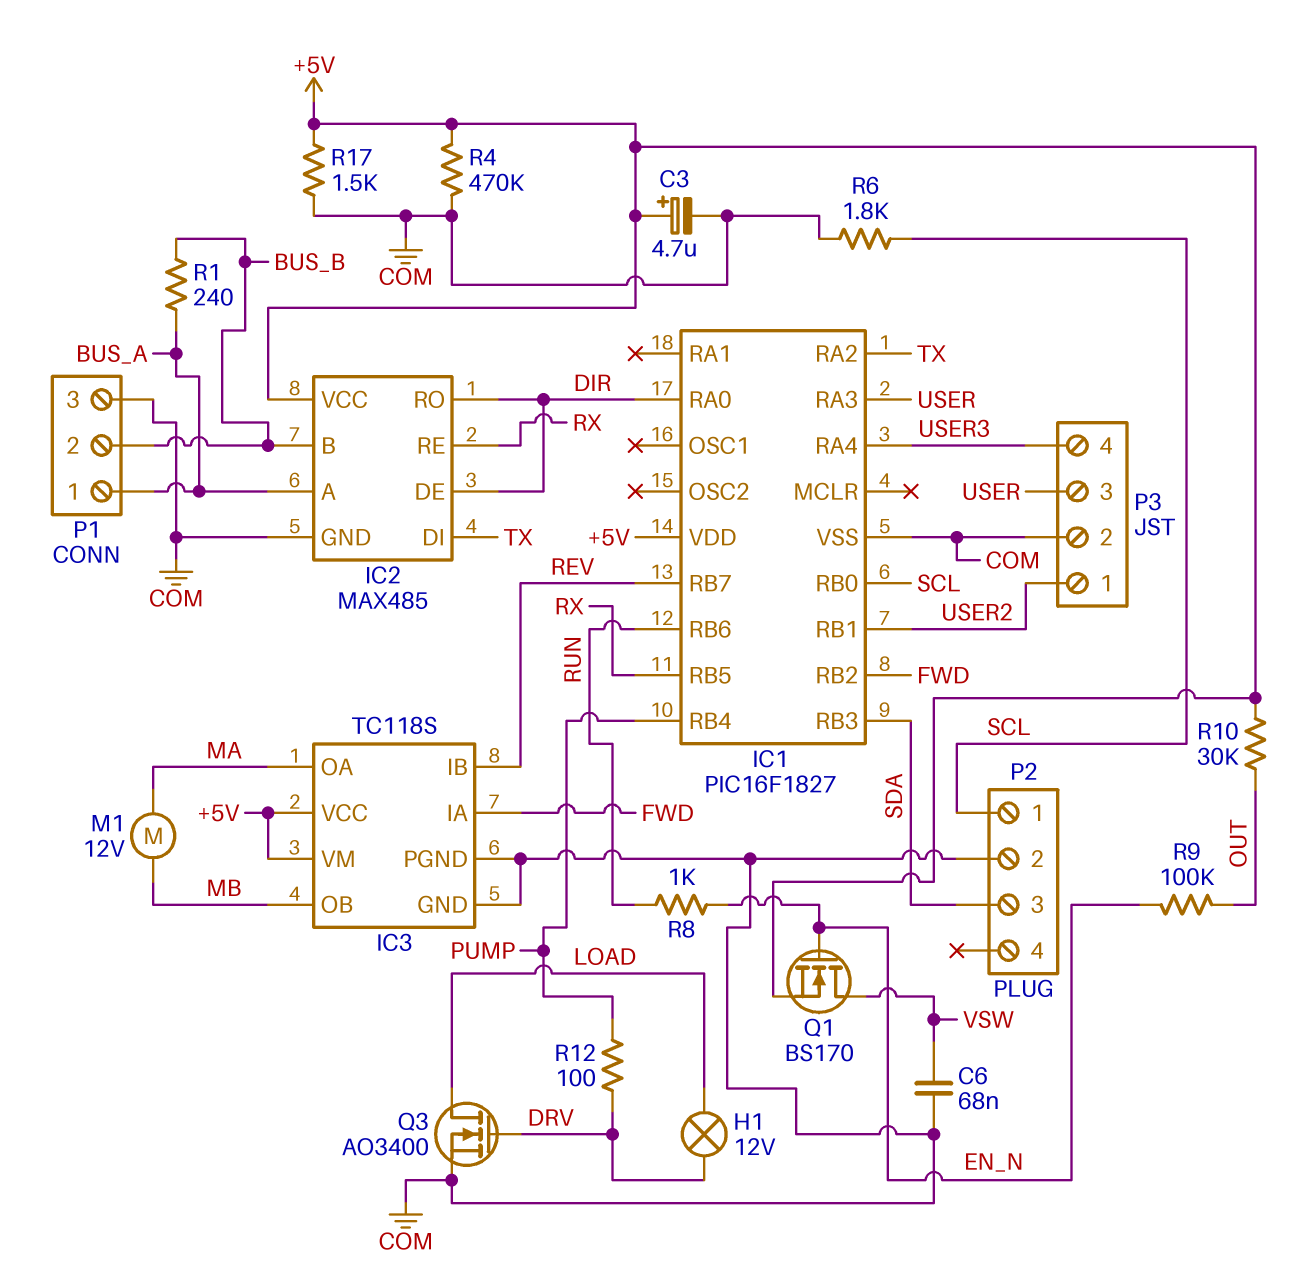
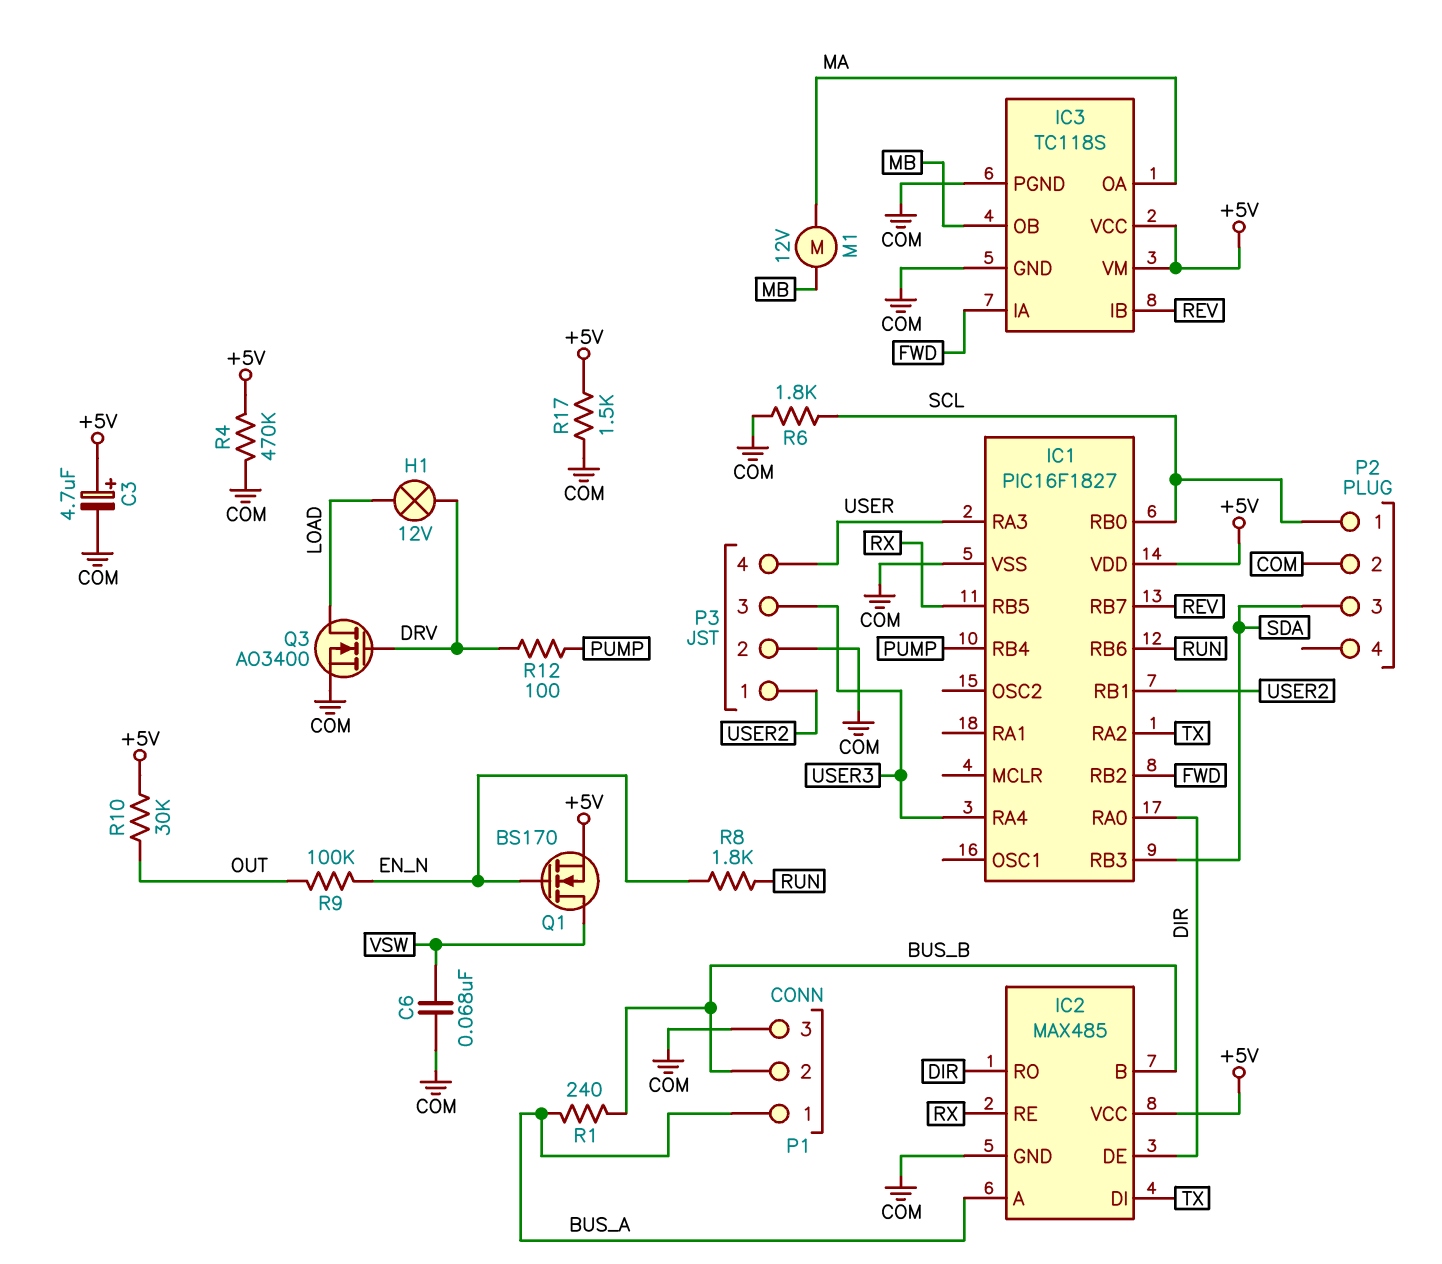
P3 pin 3: USER -> USER3
P3 pin 4: USER3 -> USER
R8: 1k (EN_N, RUN) -> 1.8k (EN_N, RUN)

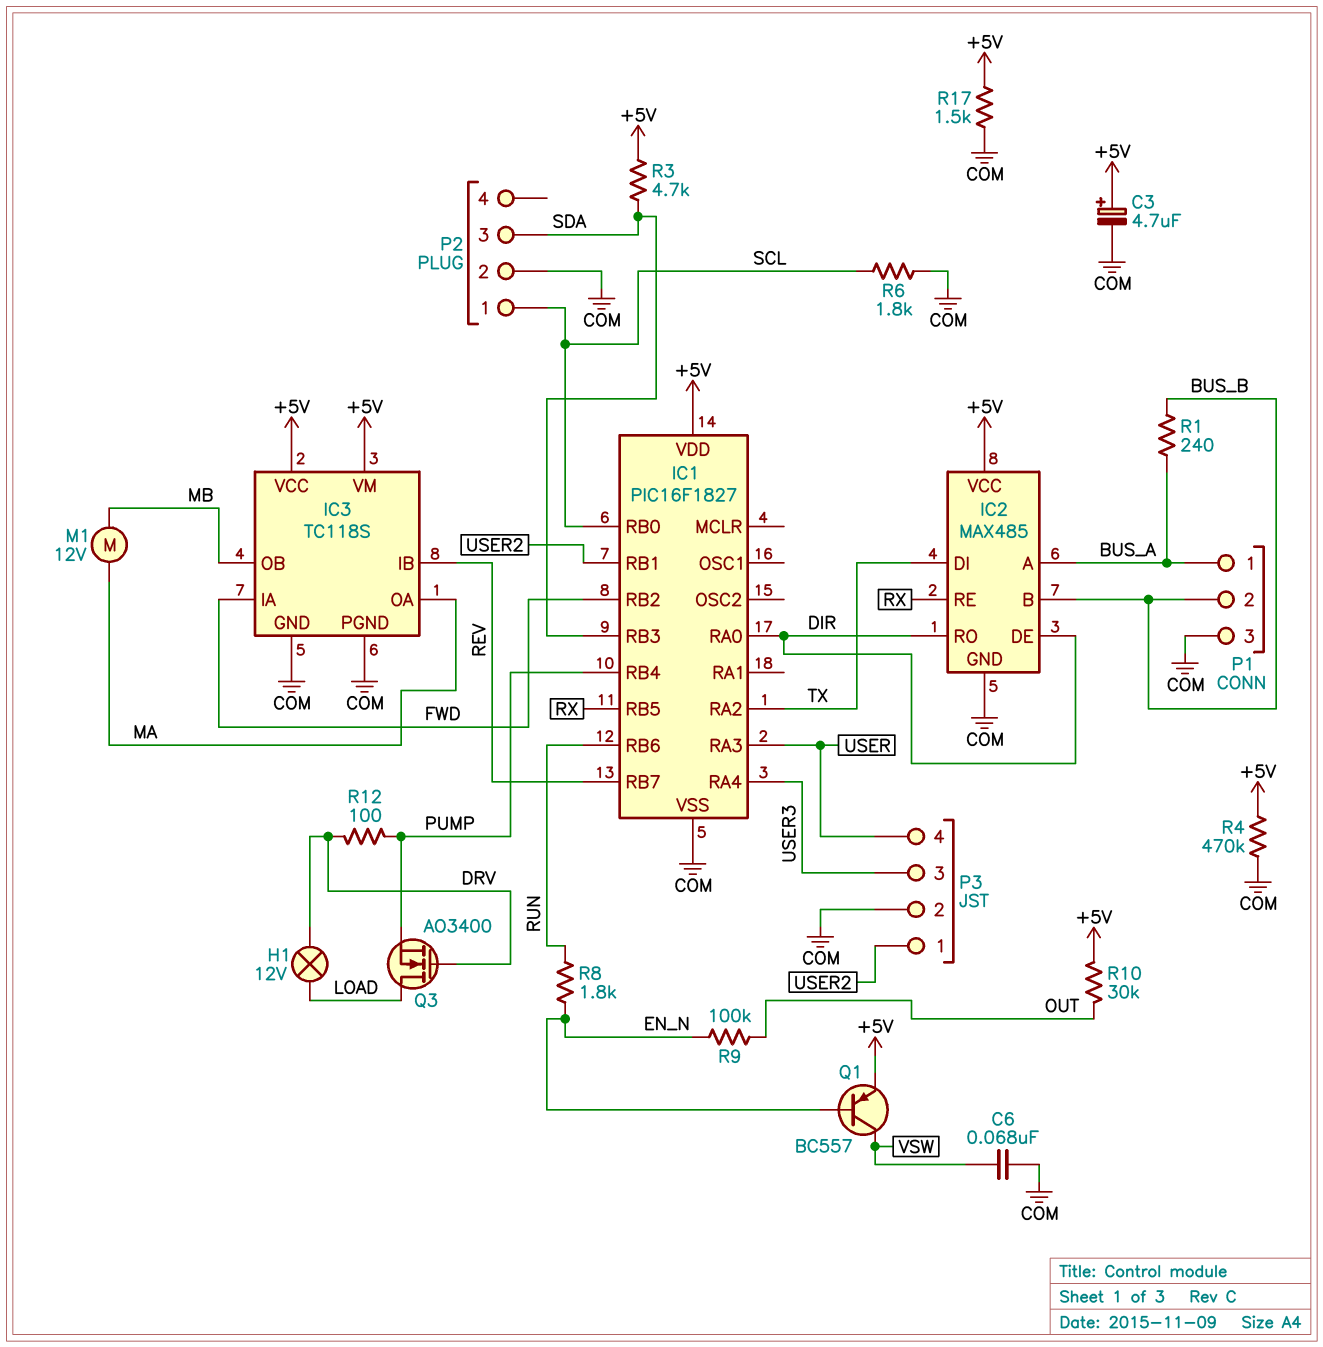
Q1: NMOS BS170 (G EN_N, D VSW, S +5V) -> PNP BC557 (B EN_N, C VSW, E +5V)
Q3: NMOS AO3400 (G DRV, D LOAD, S COM) -> NMOS AO3400 (G DRV, D LOAD, S PUMP)
R3: none -> 4.7k (+5V, SDA)

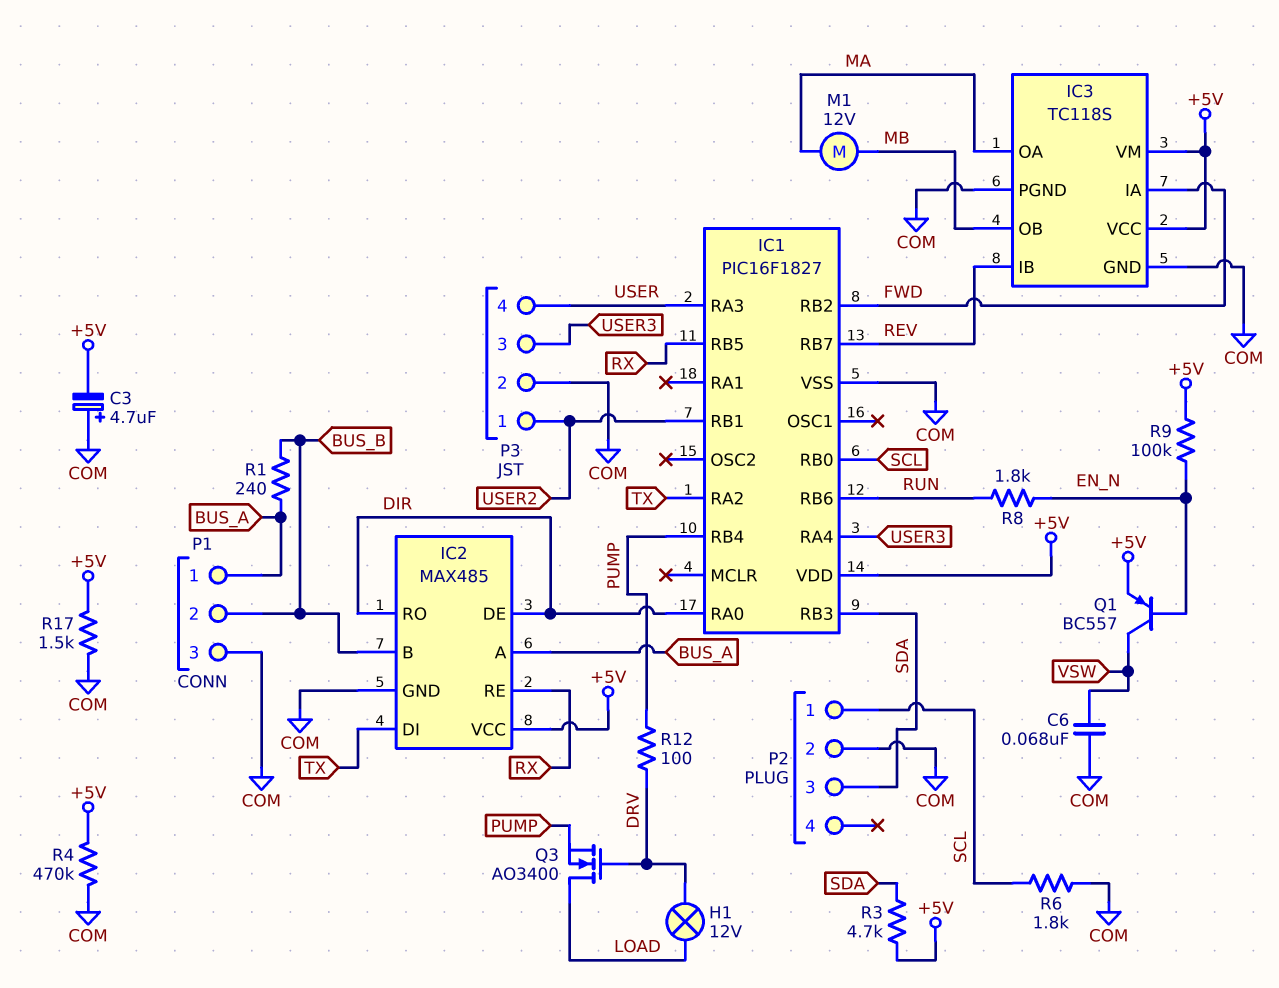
C3: 4.7uF (plus +5V, minus COM) -> 4.7uF (plus COM, minus +5V)
R9: 100k (EN_N, OUT) -> 100k (+5V, EN_N)
R10: 30k (+5V, OUT) -> none

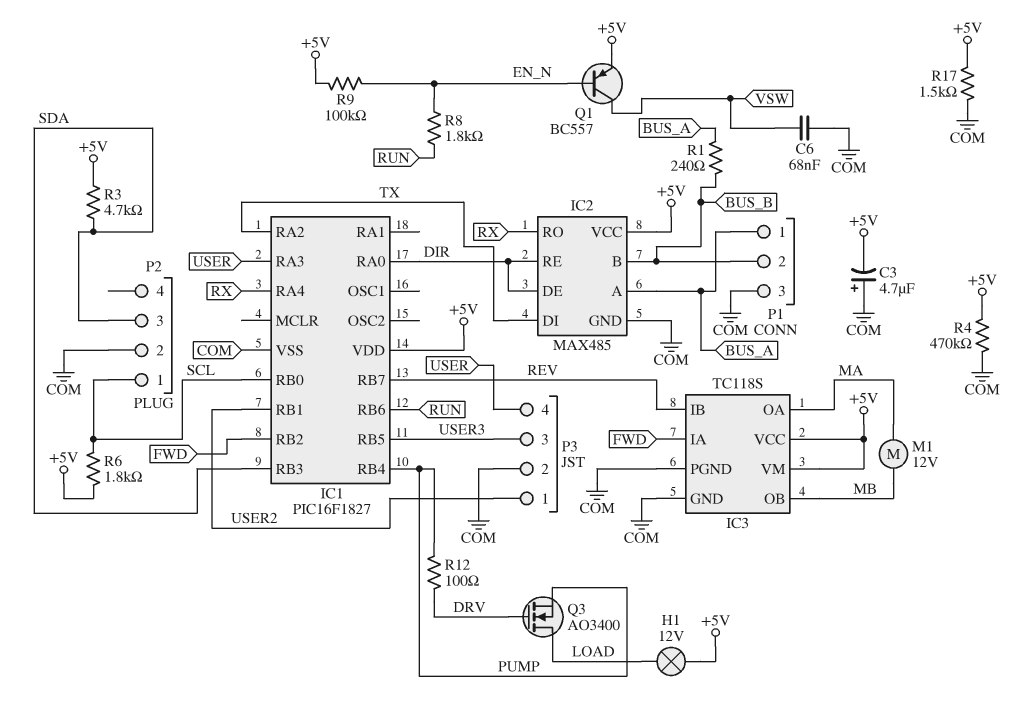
H1: lamp 12V (DRV, LOAD) -> lamp 12V (+5V, LOAD)
IC1 pin RA4: USER3 -> RX
IC1 pin RB5: RX -> USER3
IC2 pin RE: RX -> DIR
IC2 pin RO: DIR -> RX
R6: 1.8k (COM, SCL) -> 1.8k (+5V, SCL)

